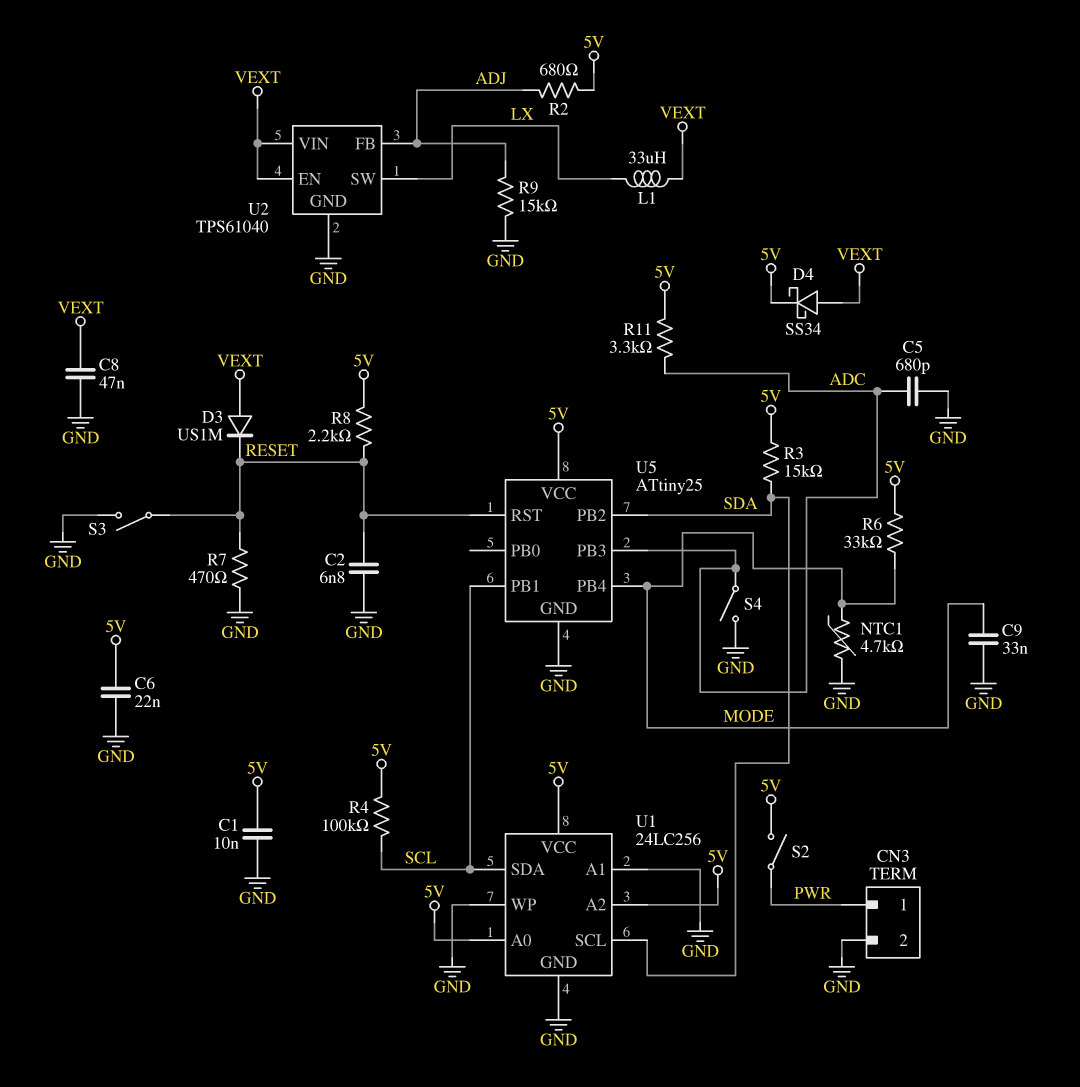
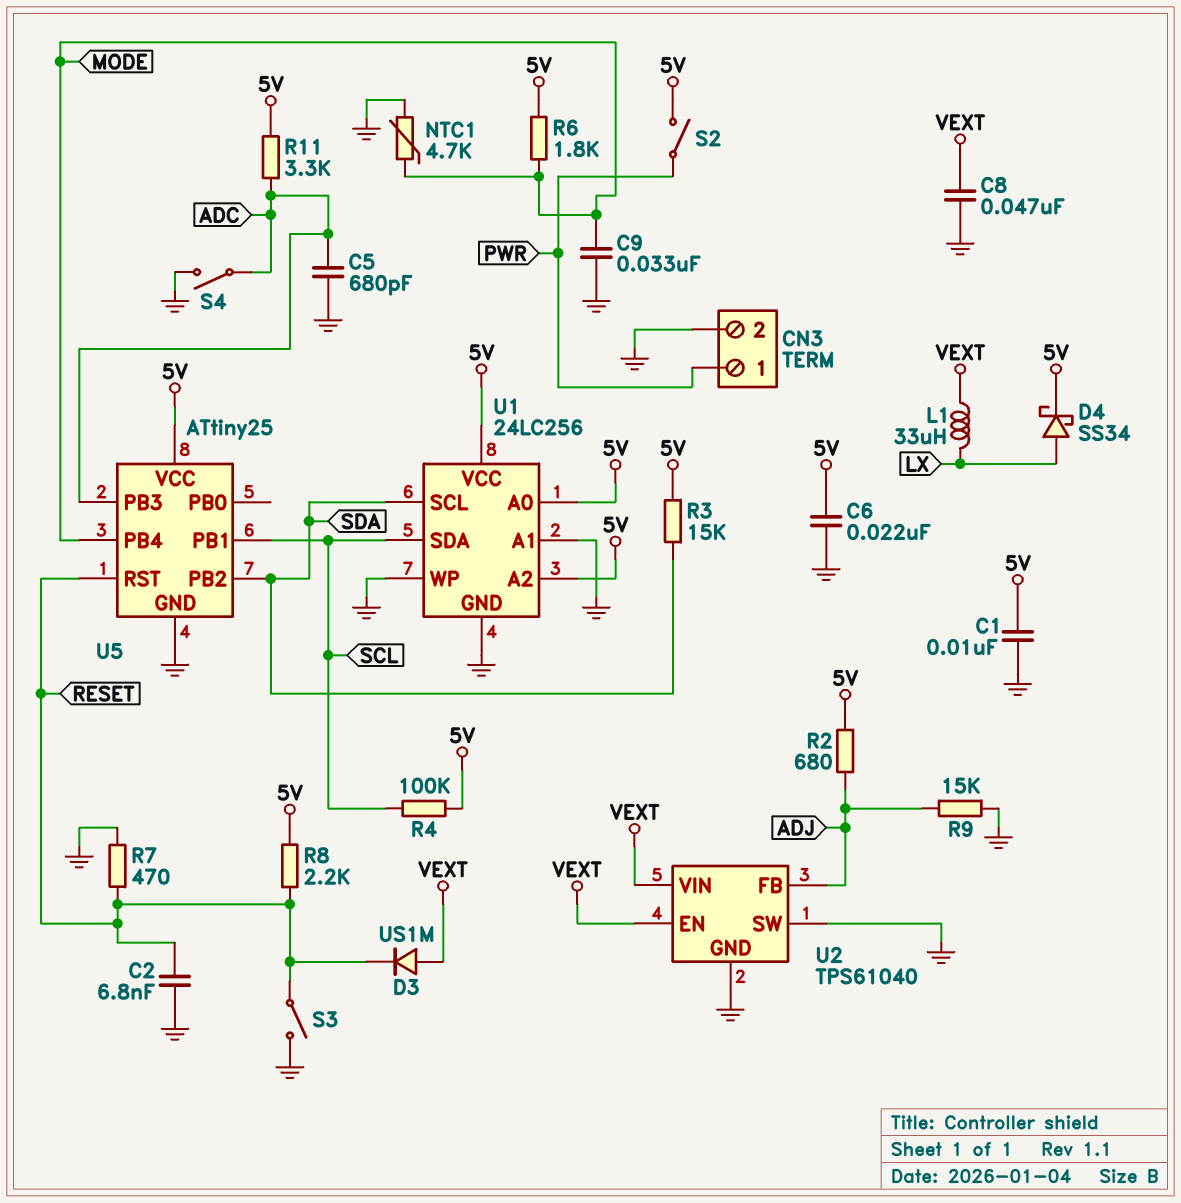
D4: schottky SS34 (A VEXT, K 5V) -> schottky SS34 (A LX, K 5V)
R6: 33k (5V, MODE) -> 1.8k (5V, MODE)
U2 pin SW: LX -> GND

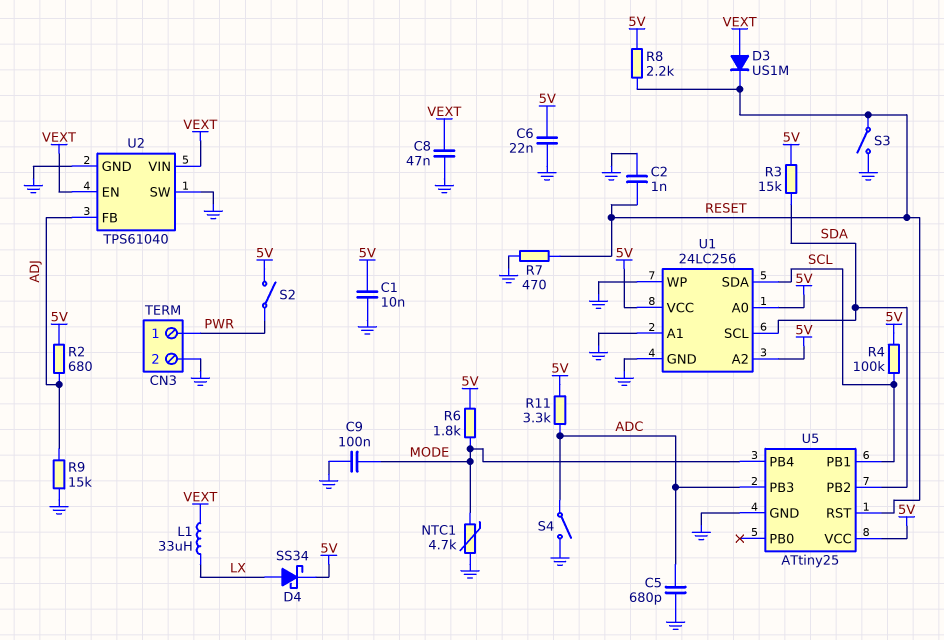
C2: 6.8nF (GND, RESET) -> 1nF (GND, RESET)
C9: 33nF (GND, MODE) -> 100nF (GND, MODE)

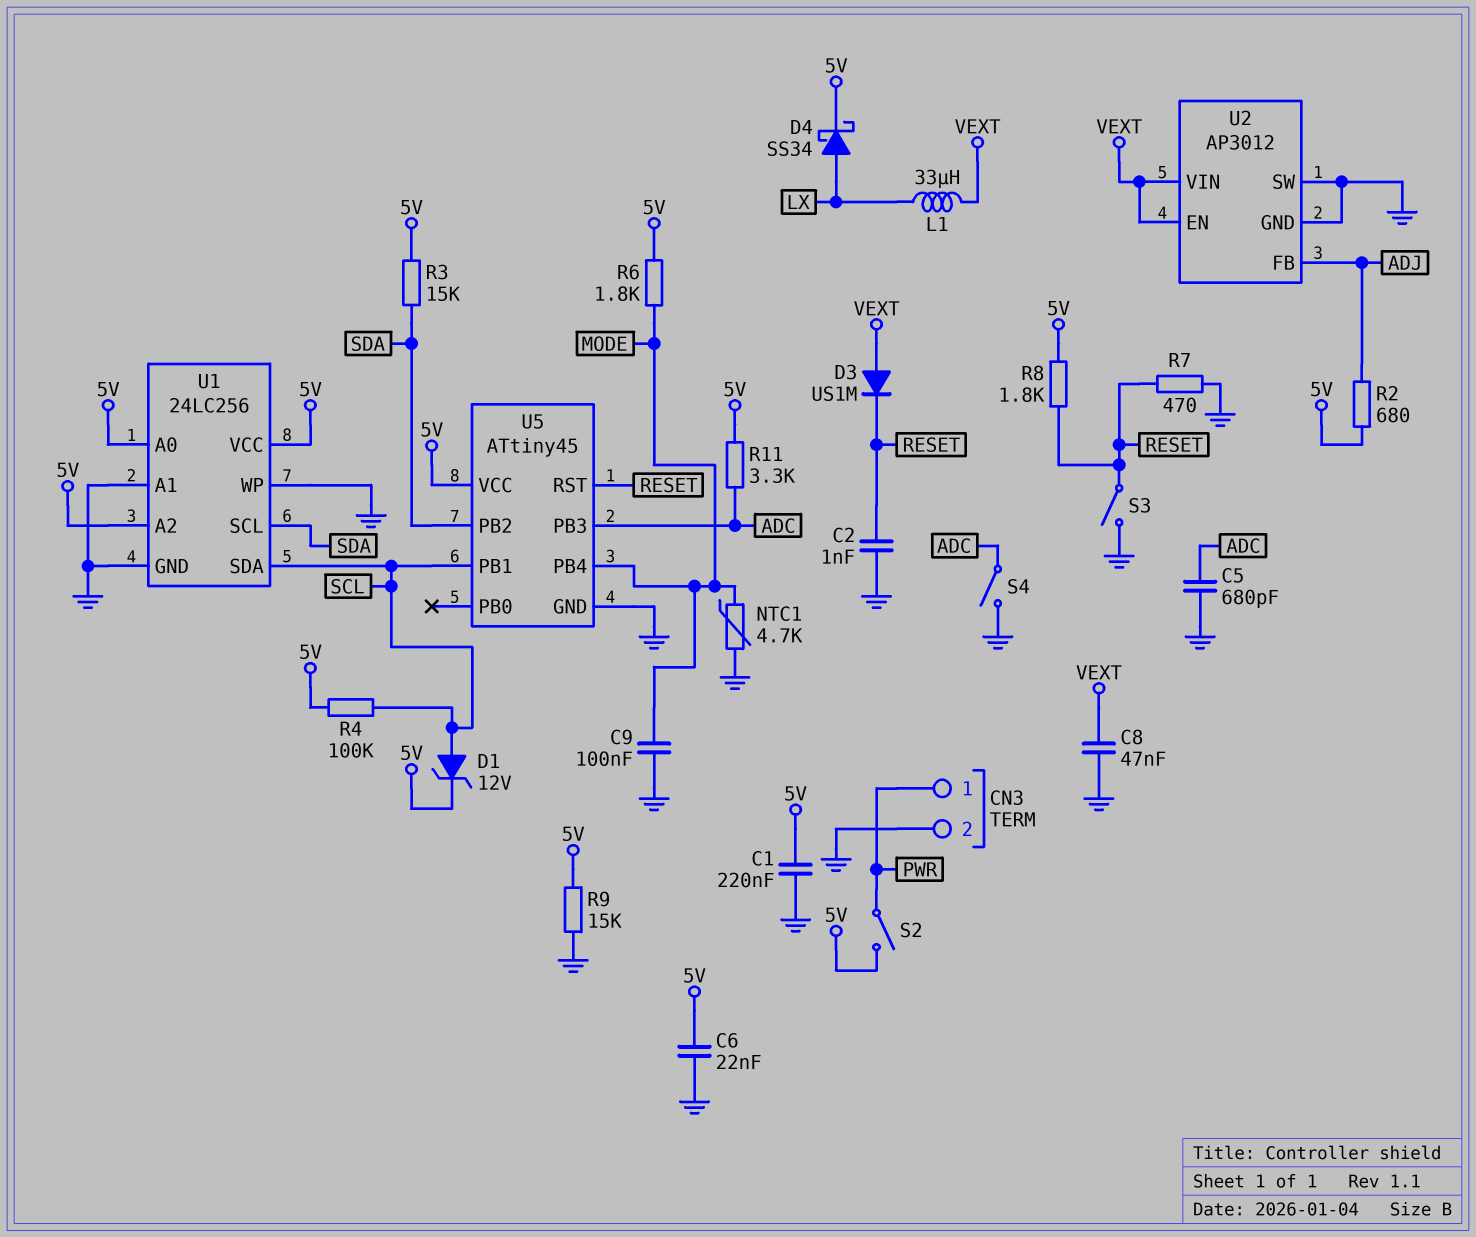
C1: 10nF (5V, GND) -> 220nF (5V, GND)
D1: none -> zener 12V (A SCL, K 5V)
R8: 2.2k (5V, RESET) -> 1.8k (5V, RESET)
R9: 15k (ADJ, GND) -> 15k (5V, GND)
U2: TPS61040 -> AP3012
U5: ATtiny25 -> ATtiny45

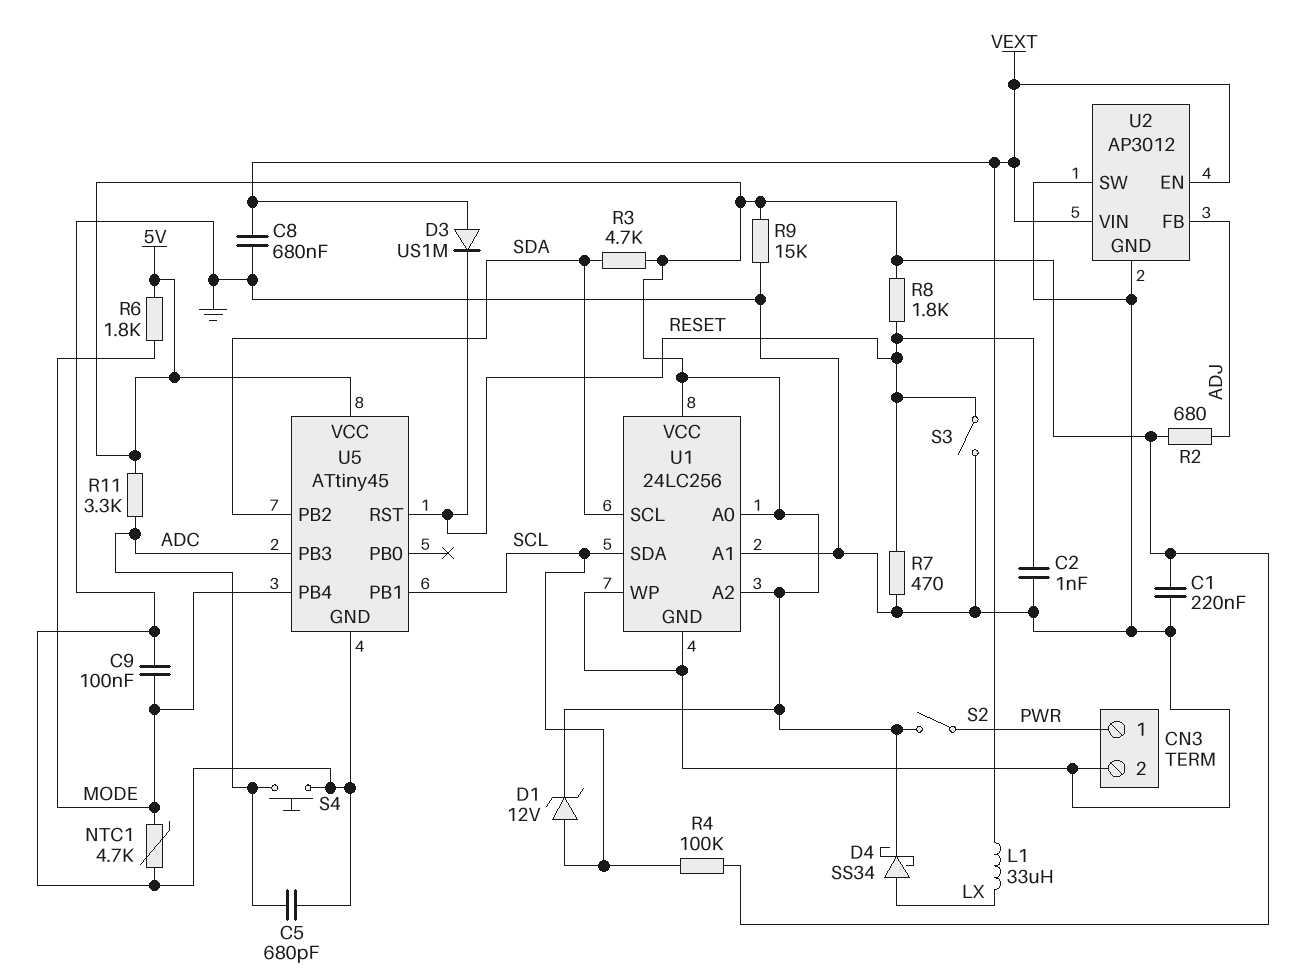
C6: 22nF (5V, GND) -> none
C8: 47nF (GND, VEXT) -> 680nF (GND, VEXT)
R3: 15k (5V, SDA) -> 4.7k (5V, SDA)
S4: switch (ADC, GND) -> button (ADC, GND)

